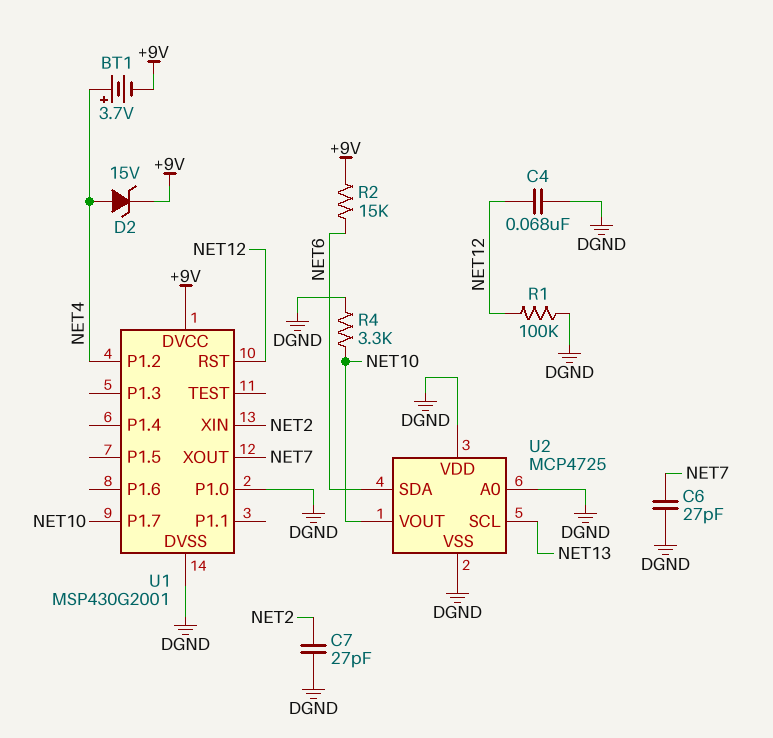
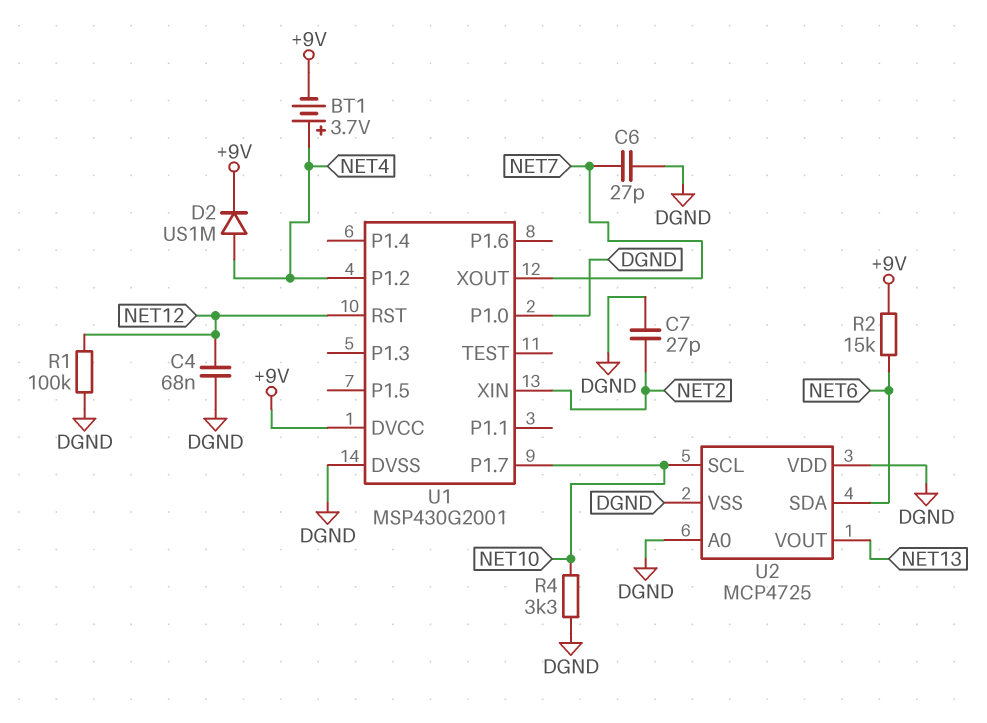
D2: zener 15V (A NET4, K +9V) -> diode US1M (A NET4, K +9V)
U2 pin SCL: NET13 -> NET10
U2 pin VOUT: NET10 -> NET13

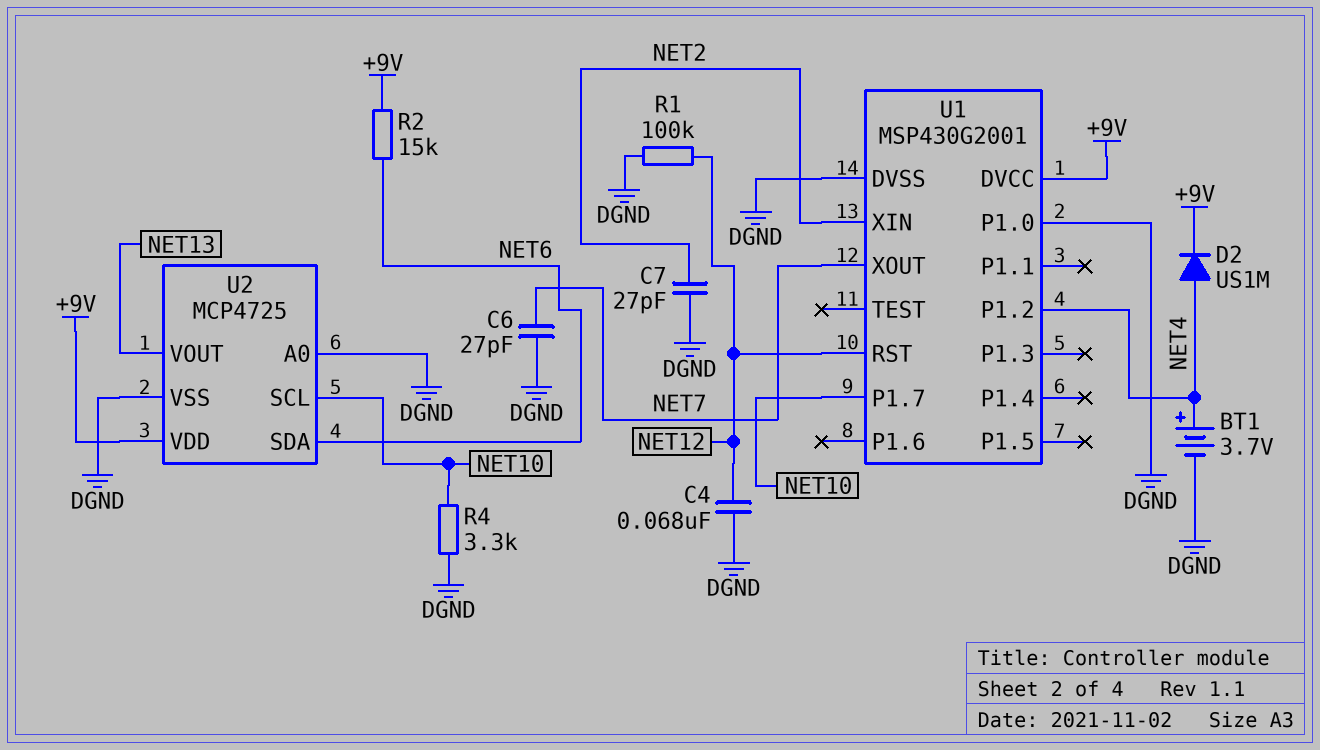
BT1: 3.7V (plus NET4, minus +9V) -> 3.7V (plus NET4, minus DGND)
U2 pin VDD: DGND -> +9V

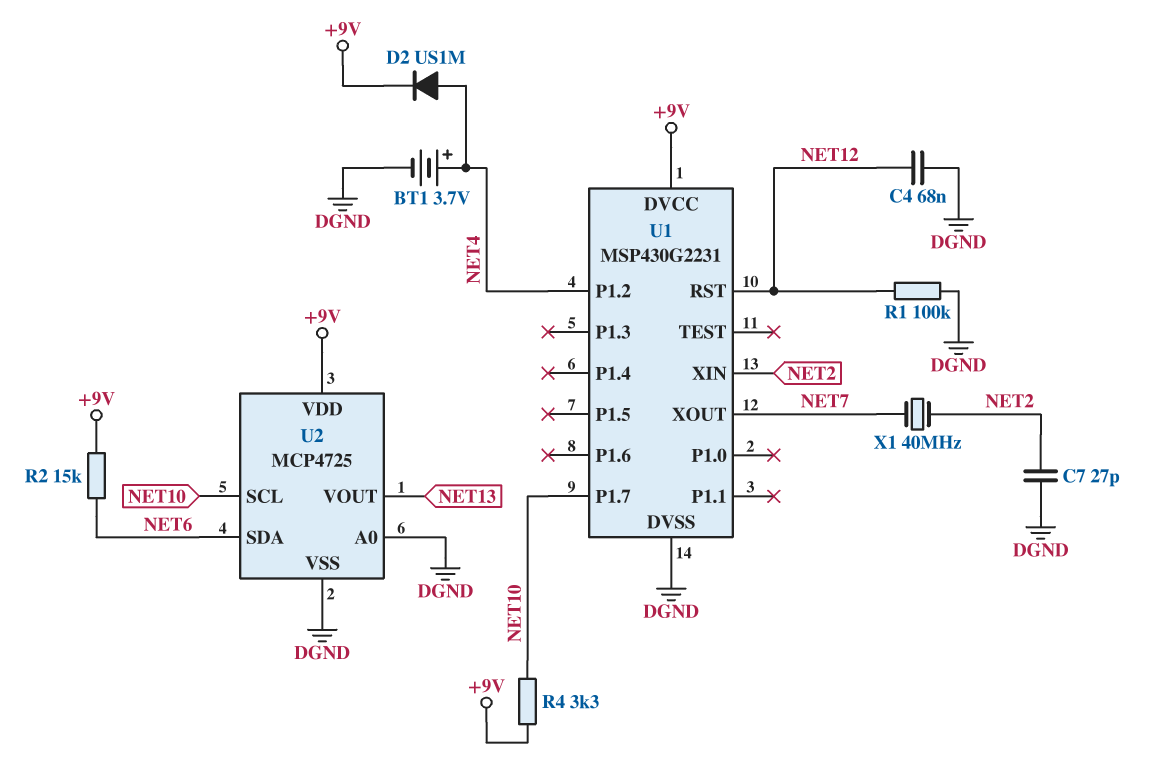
C6: 27pF (DGND, NET7) -> none
R4: 3.3k (DGND, NET10) -> 3.3k (+9V, NET10)
U1: MSP430G2001 -> MSP430G2231
U1 pin P1.0: DGND -> none
X1: none -> 40MHz (NET2, NET7)

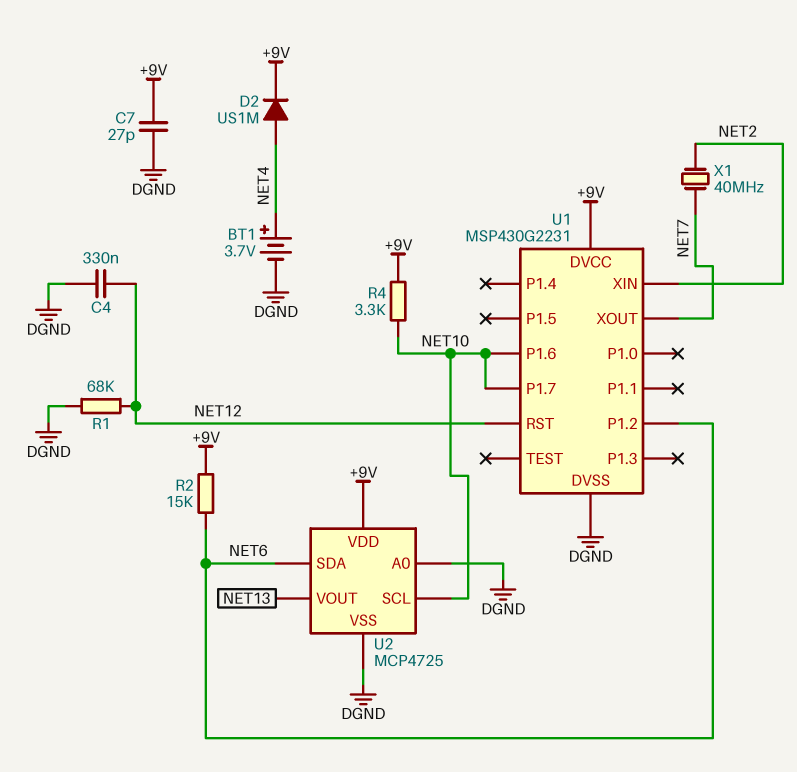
C4: 68nF (DGND, NET12) -> 330nF (DGND, NET12)
C7: 27pF (DGND, NET2) -> 27pF (+9V, DGND)
R1: 100k (DGND, NET12) -> 68k (DGND, NET12)
U1 pin P1.2: NET4 -> NET6
U1 pin P1.6: none -> NET10

